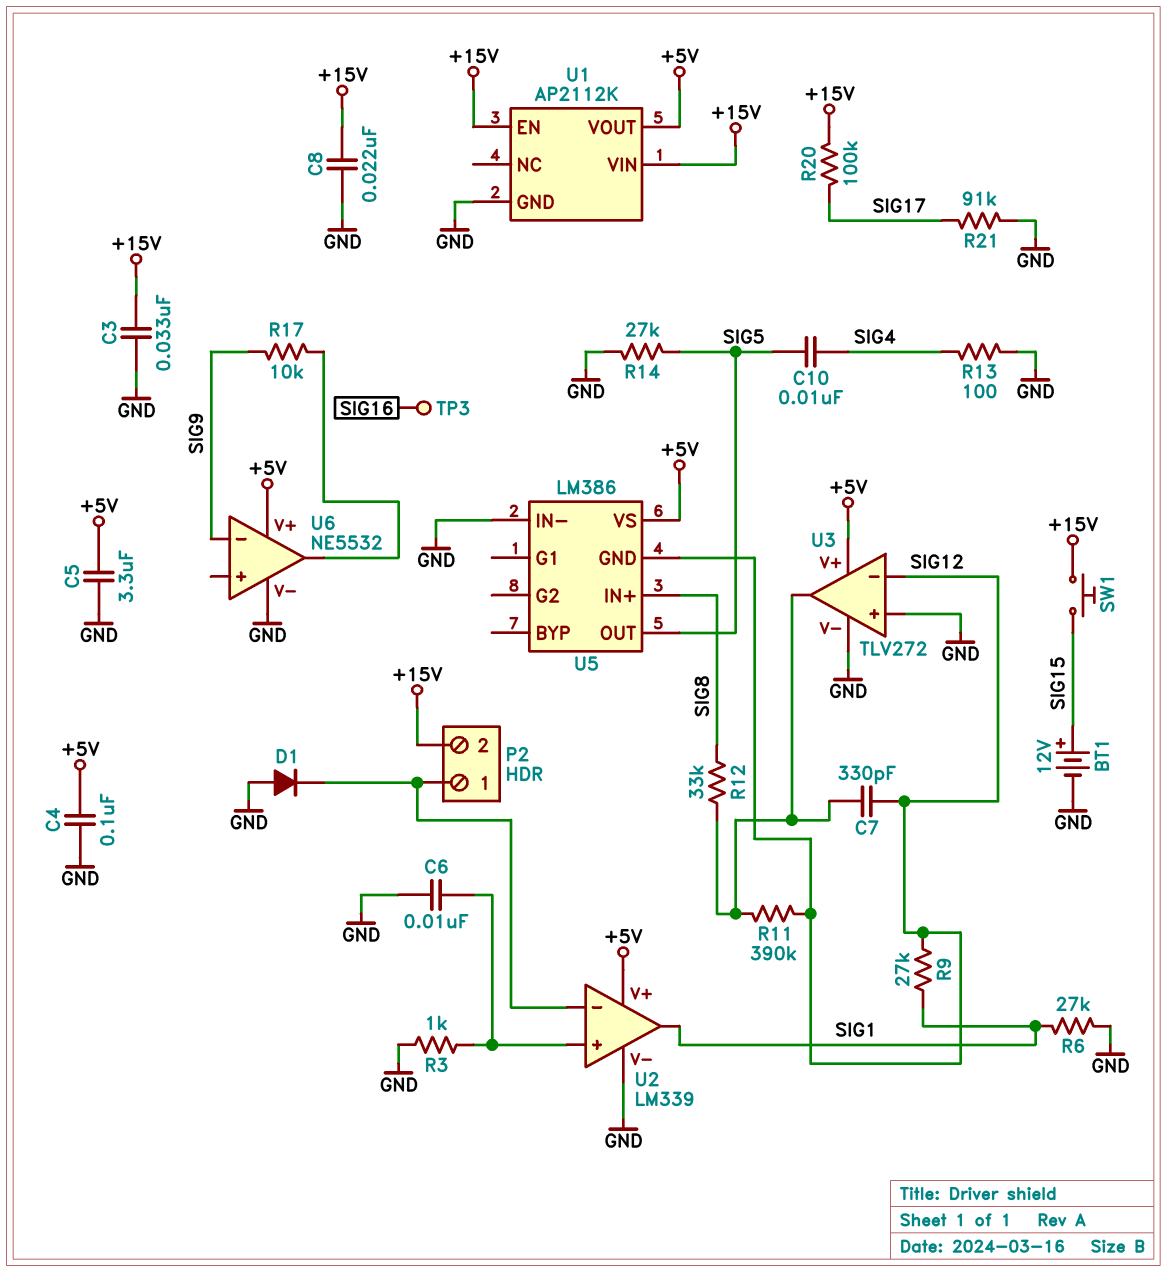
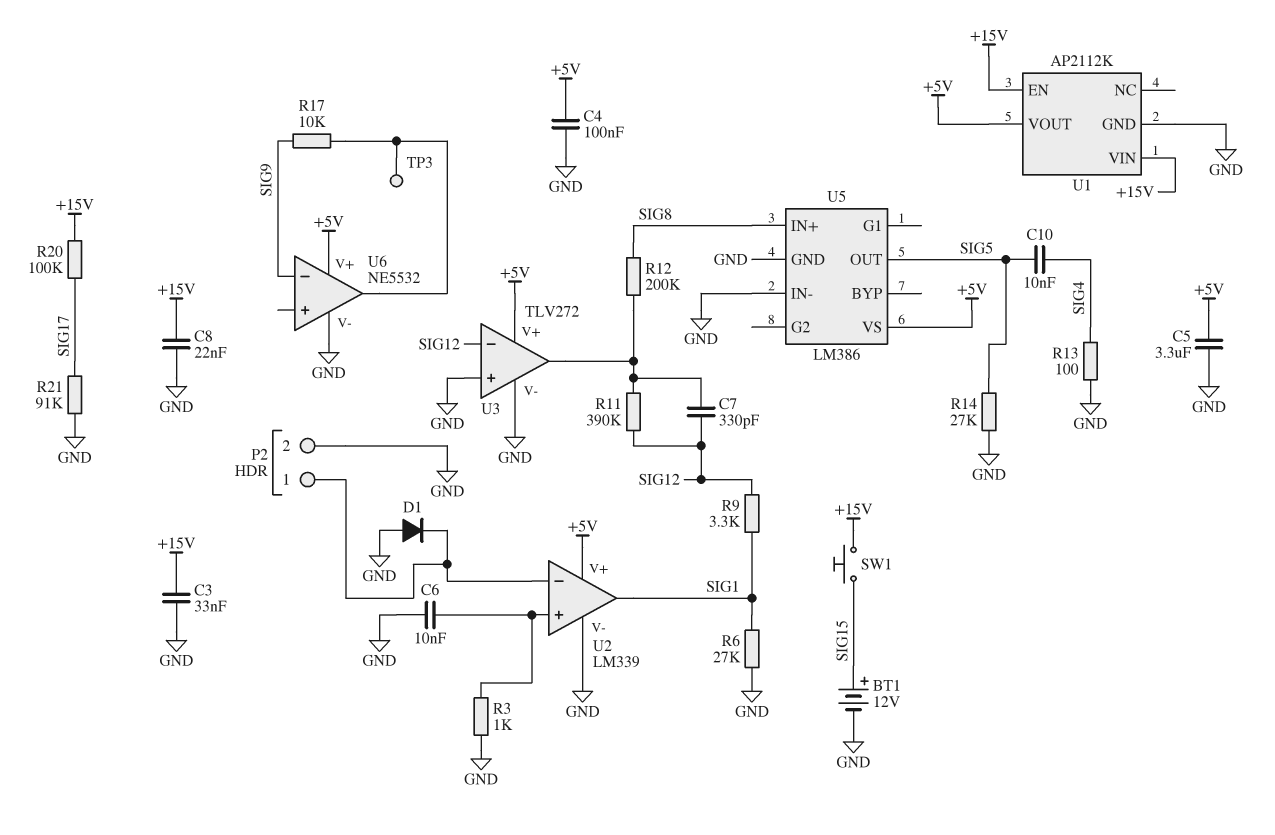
P2 pin 2: +15V -> GND
R9: 27k (SIG1, SIG12) -> 3.3k (SIG1, SIG12)
R12: 33k (SIG8, U3/out) -> 200k (SIG8, U3/out)
TP3: test point (SIG16) -> test point (U6/out)
U5 pin GND: SIG12 -> GND

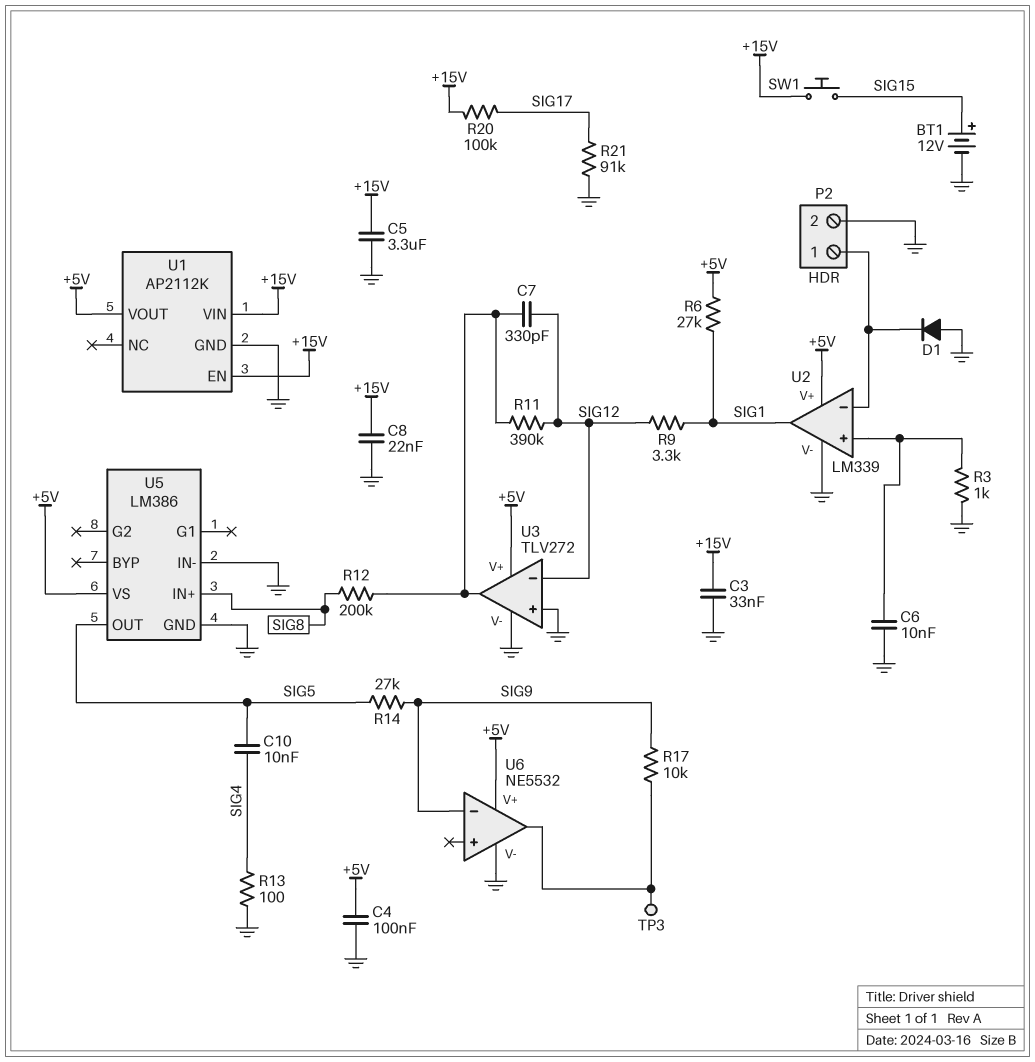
C5: 3.3uF (+5V, GND) -> 3.3uF (+15V, GND)
R6: 27k (GND, SIG1) -> 27k (+5V, SIG1)
R14: 27k (GND, SIG5) -> 27k (SIG5, SIG9)

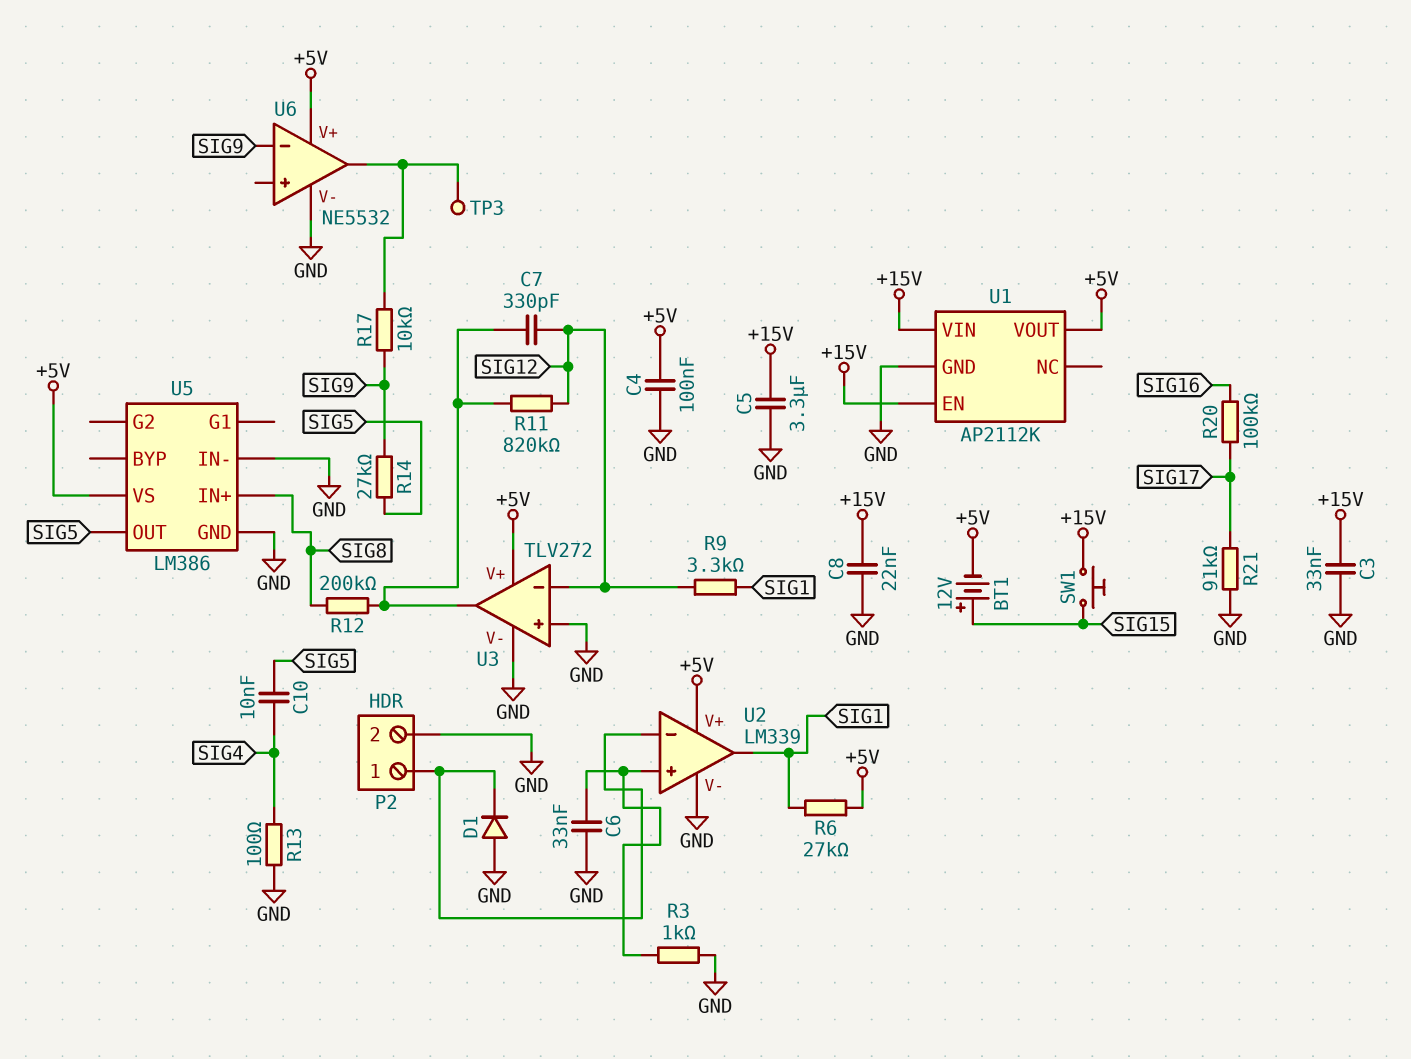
BT1: 12V (plus SIG15, minus GND) -> 12V (plus SIG15, minus +5V)
C6: 10nF (GND, U2/in+) -> 33nF (GND, U2/in+)
R11: 390k (SIG12, U3/out) -> 820k (SIG12, U3/out)
R20: 100k (+15V, SIG17) -> 100k (SIG16, SIG17)

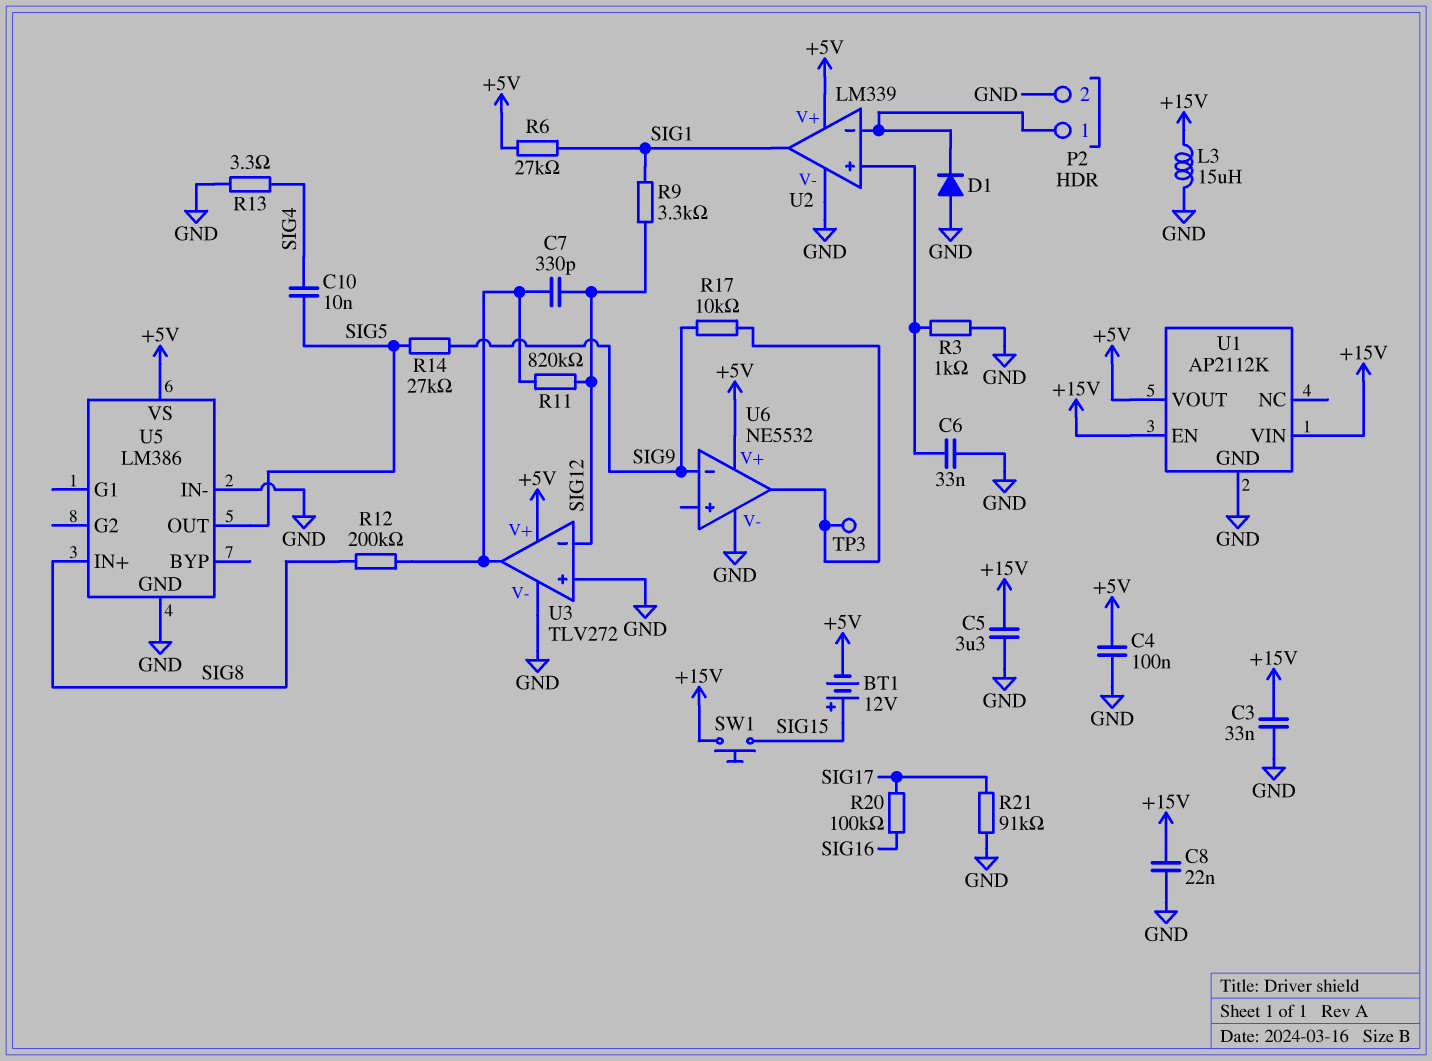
L3: none -> 15uH (+15V, GND)
R13: 100 (GND, SIG4) -> 3.3 (GND, SIG4)

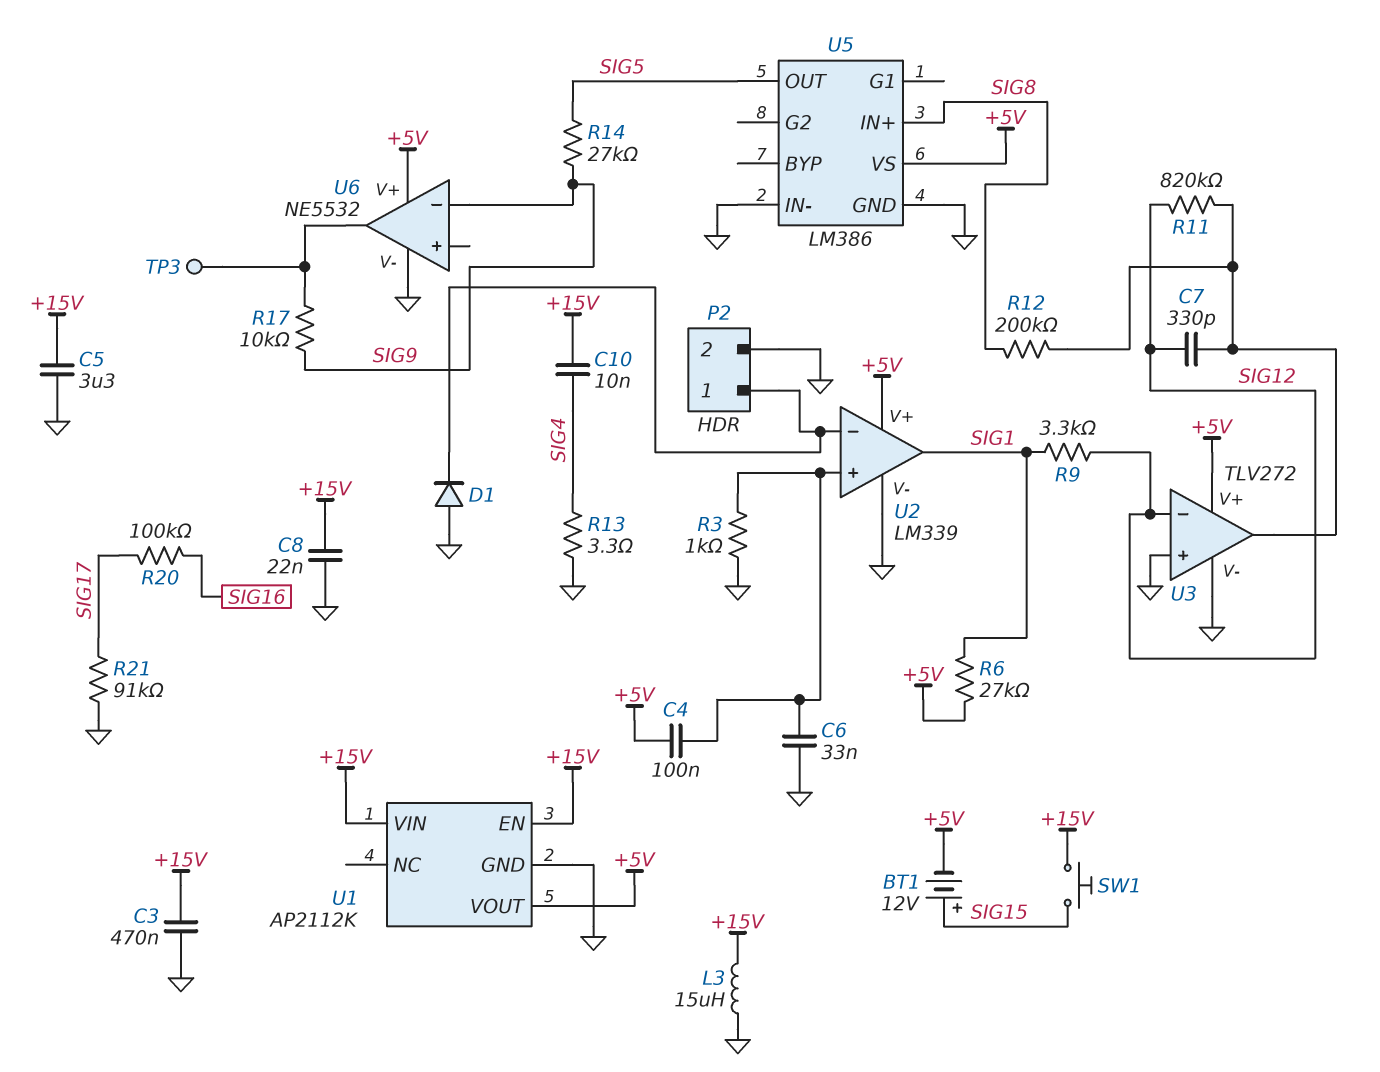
C3: 33nF (+15V, GND) -> 470nF (+15V, GND)
C4: 100nF (+5V, GND) -> 100nF (+5V, U2/in+)
C10: 10nF (SIG4, SIG5) -> 10nF (+15V, SIG4)

